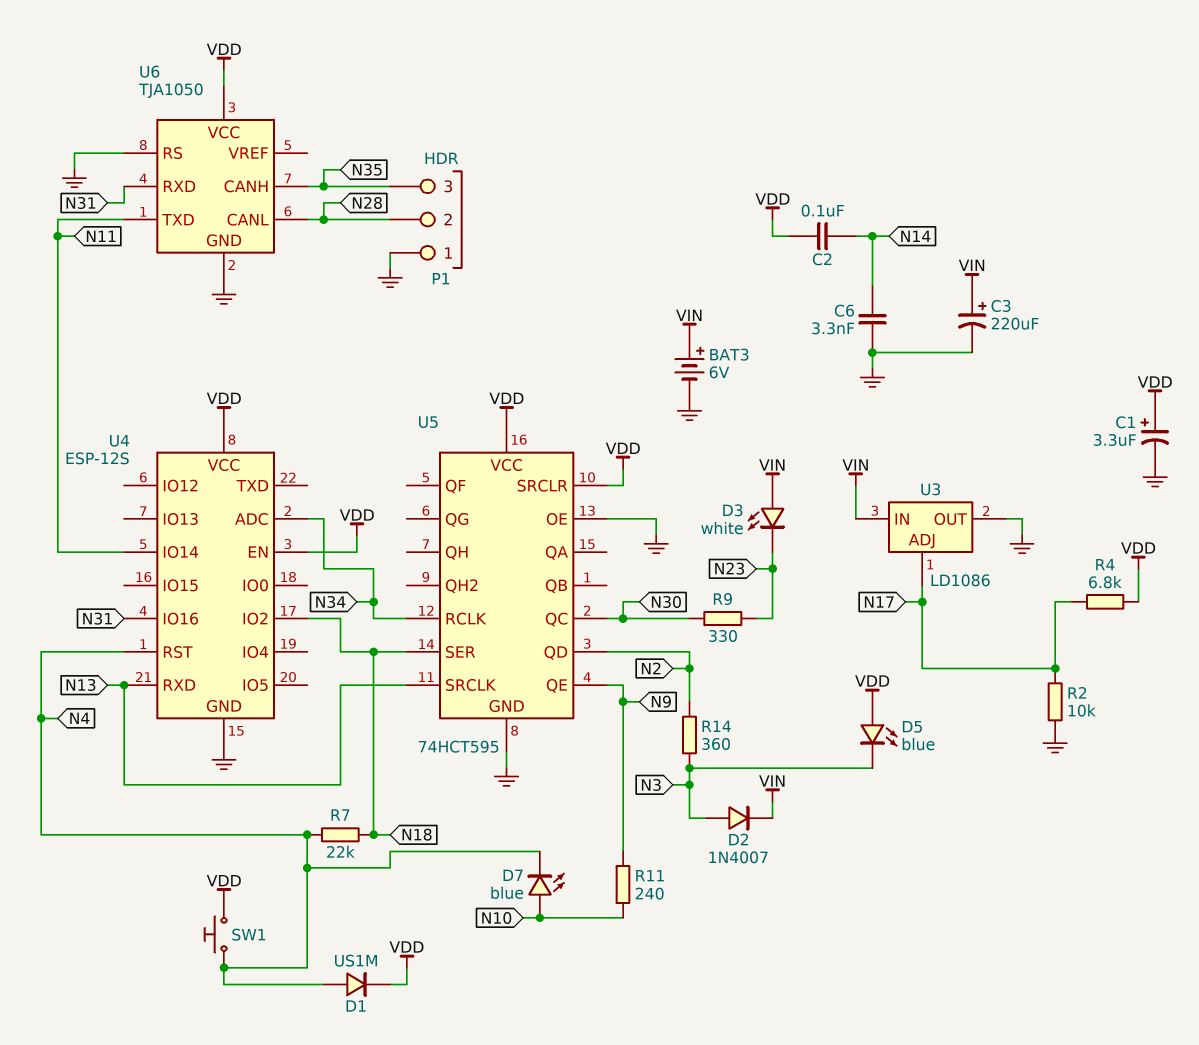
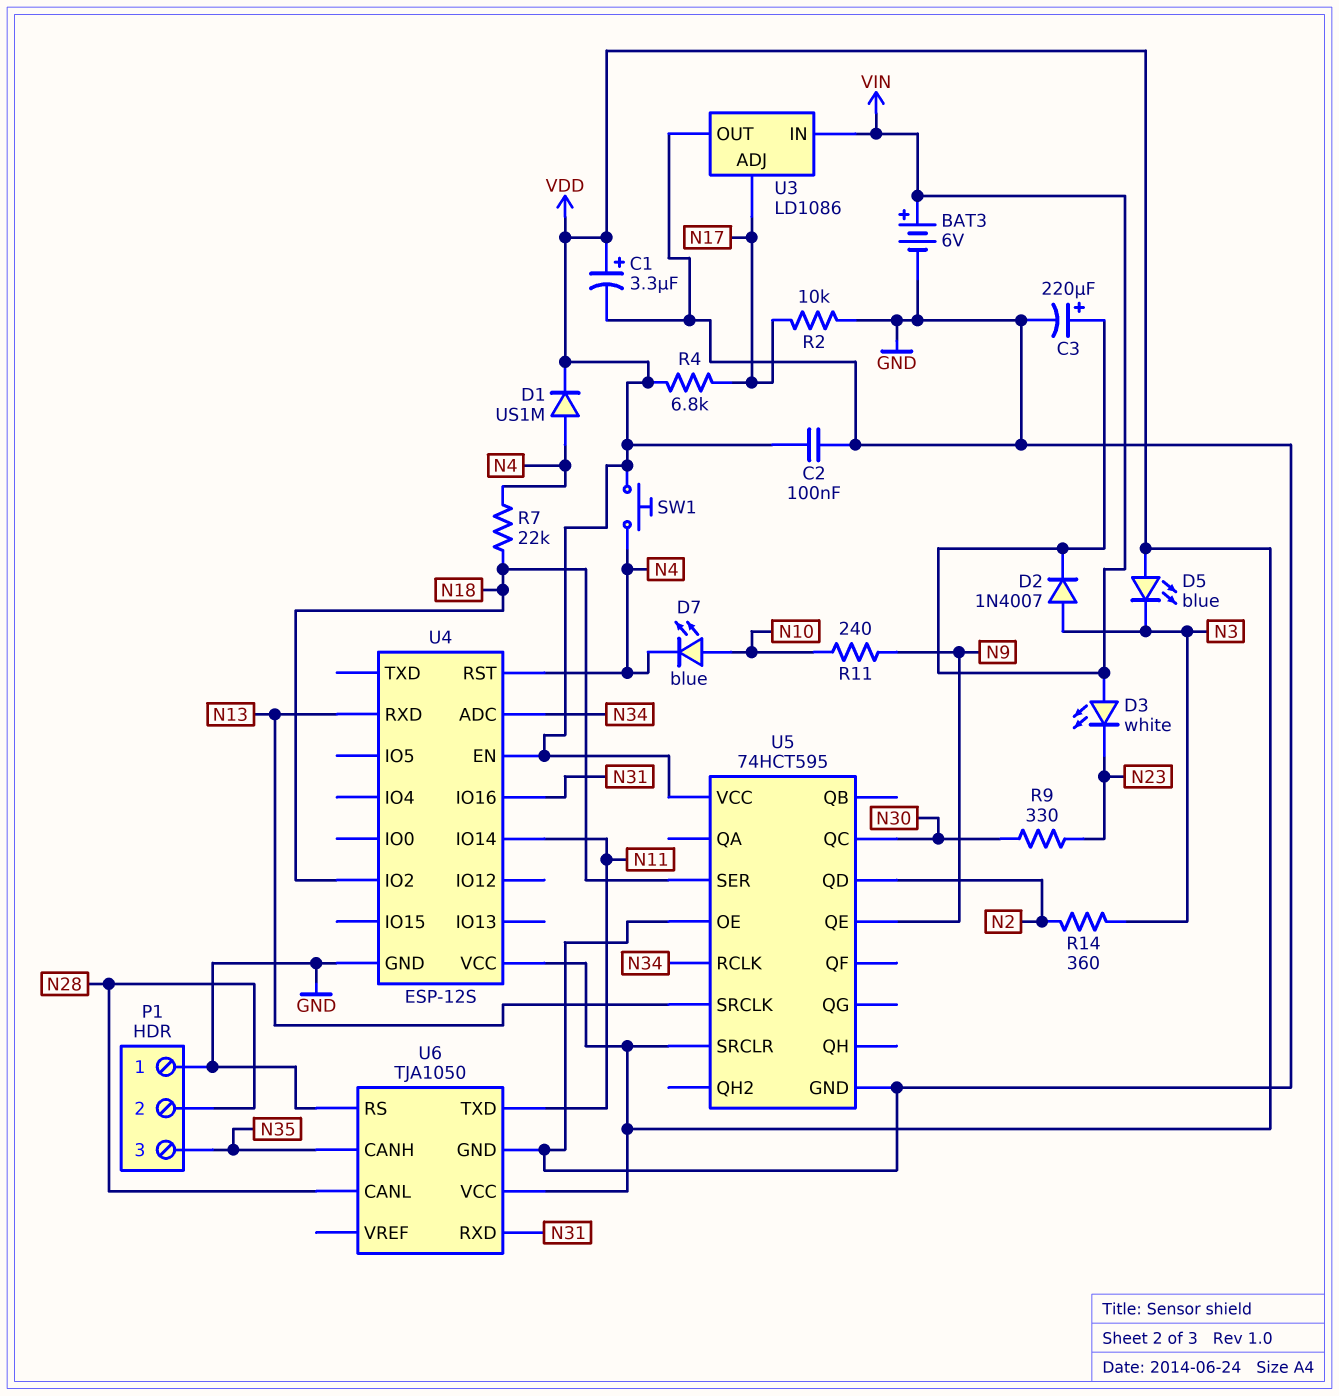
C2: 100nF (N14, VDD) -> 100nF (GND, VDD)
C6: 3.3nF (GND, N14) -> none

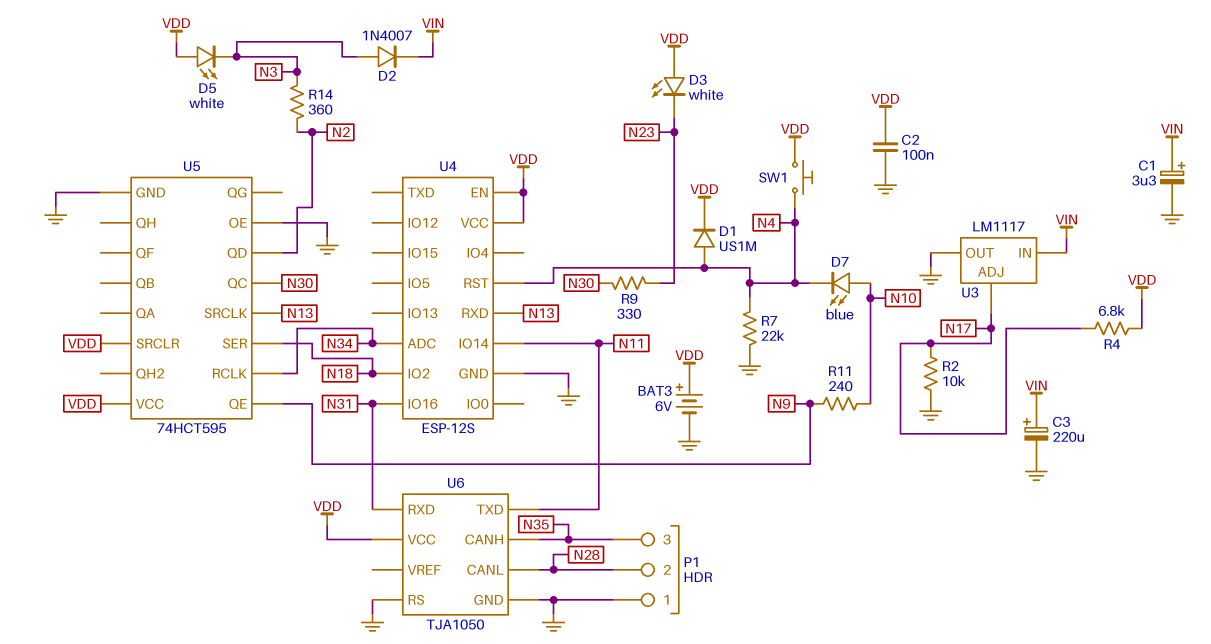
BAT3: 6V (plus VIN, minus GND) -> 6V (plus VDD, minus GND)
C1: 3.3uF (plus VDD, minus GND) -> 3.3uF (plus VIN, minus GND)
D3: LED white (A VIN, K N23) -> LED white (A VDD, K N23)
D5: LED blue (A VDD, K N3) -> LED white (A VDD, K N3)
R7: 22k (N4, N18) -> 22k (GND, N4)
U3: LD1086 -> LM1117

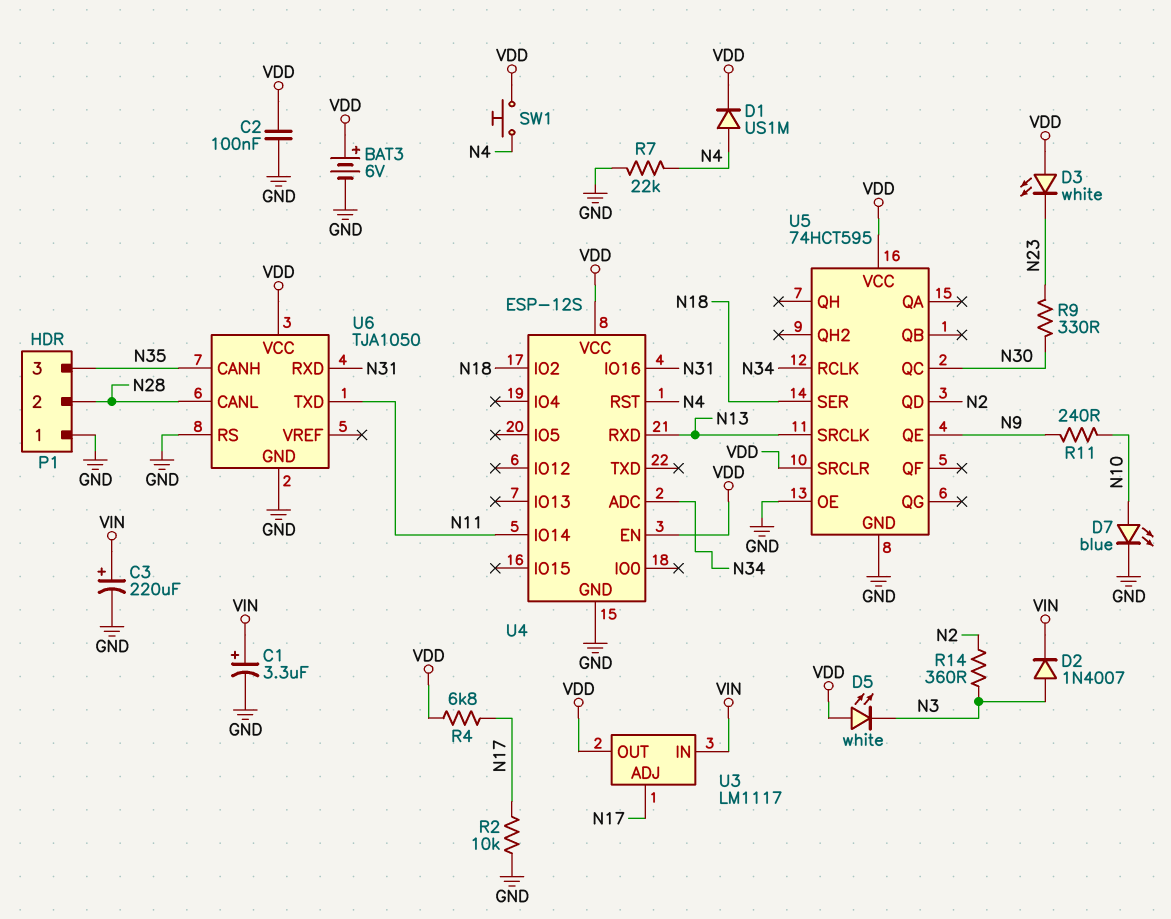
D7: LED blue (A N10, K N4) -> LED blue (A N10, K GND)
U3 pin OUT: GND -> VDD

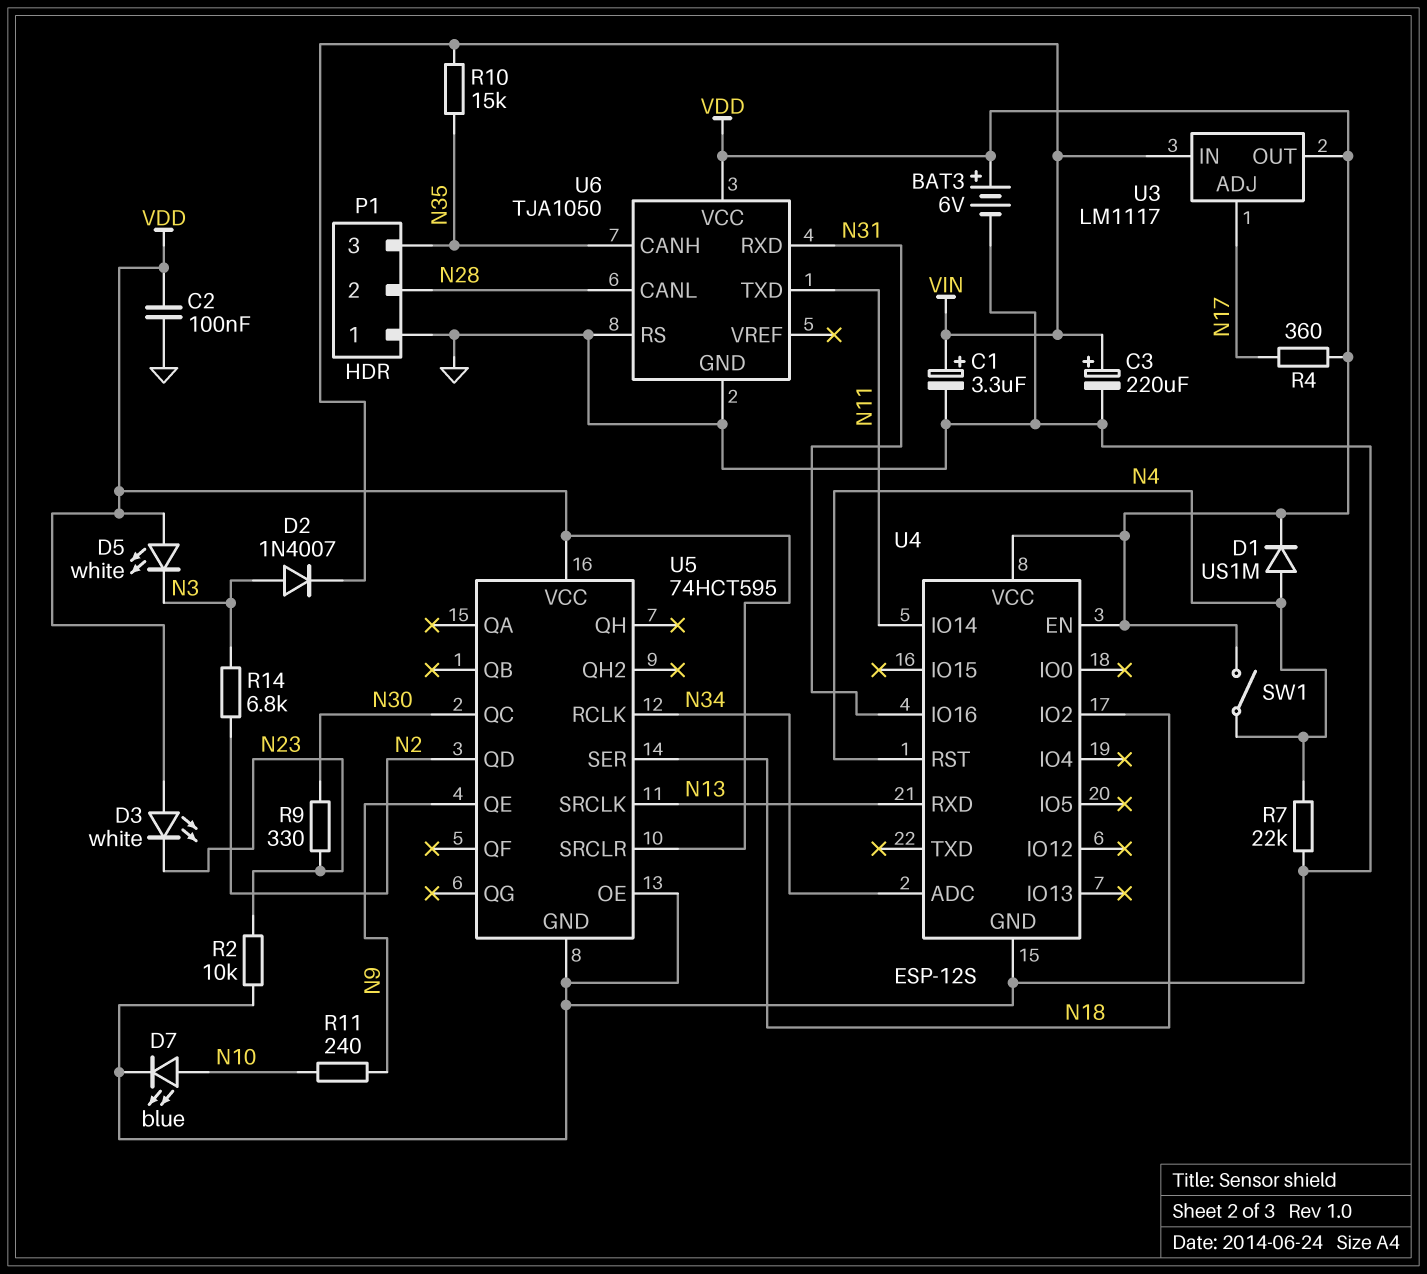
R2: 10k (GND, N17) -> 10k (GND, N23)
R4: 6.8k (N17, VDD) -> 360 (N17, VDD)
R10: none -> 15k (N35, VIN)
R14: 360 (N2, N3) -> 6.8k (N2, N3)
SW1: button (N4, VDD) -> switch (N4, VDD)

